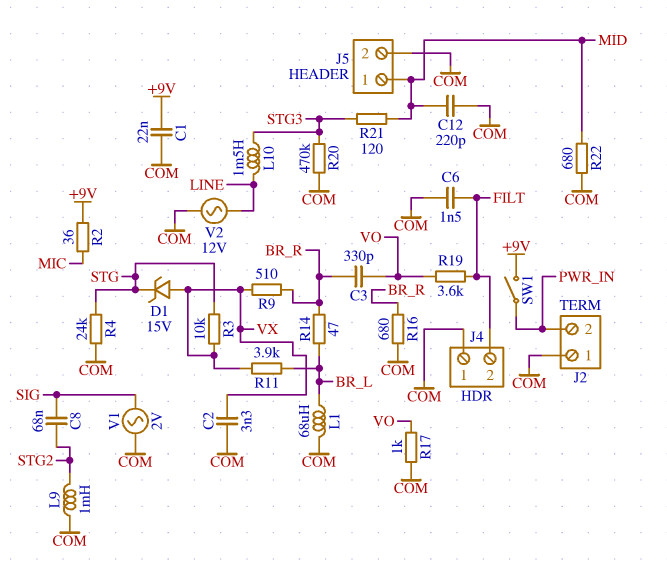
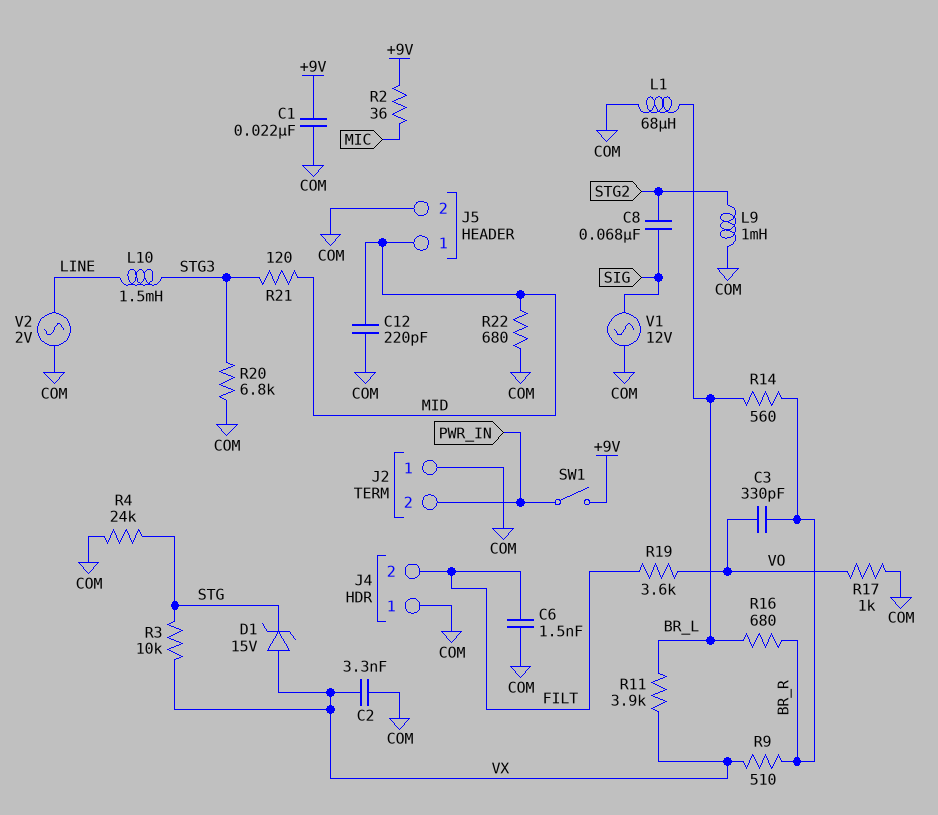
R14: 47 (BR_L, BR_R) -> 560 (BR_L, BR_R)
R16: 680 (BR_R, COM) -> 680 (BR_L, BR_R)
R20: 470k (COM, STG3) -> 6.8k (COM, STG3)
V1: AC 2V (COM, SIG) -> AC 12V (COM, SIG)
V2: AC 12V (COM, LINE) -> AC 2V (COM, LINE)

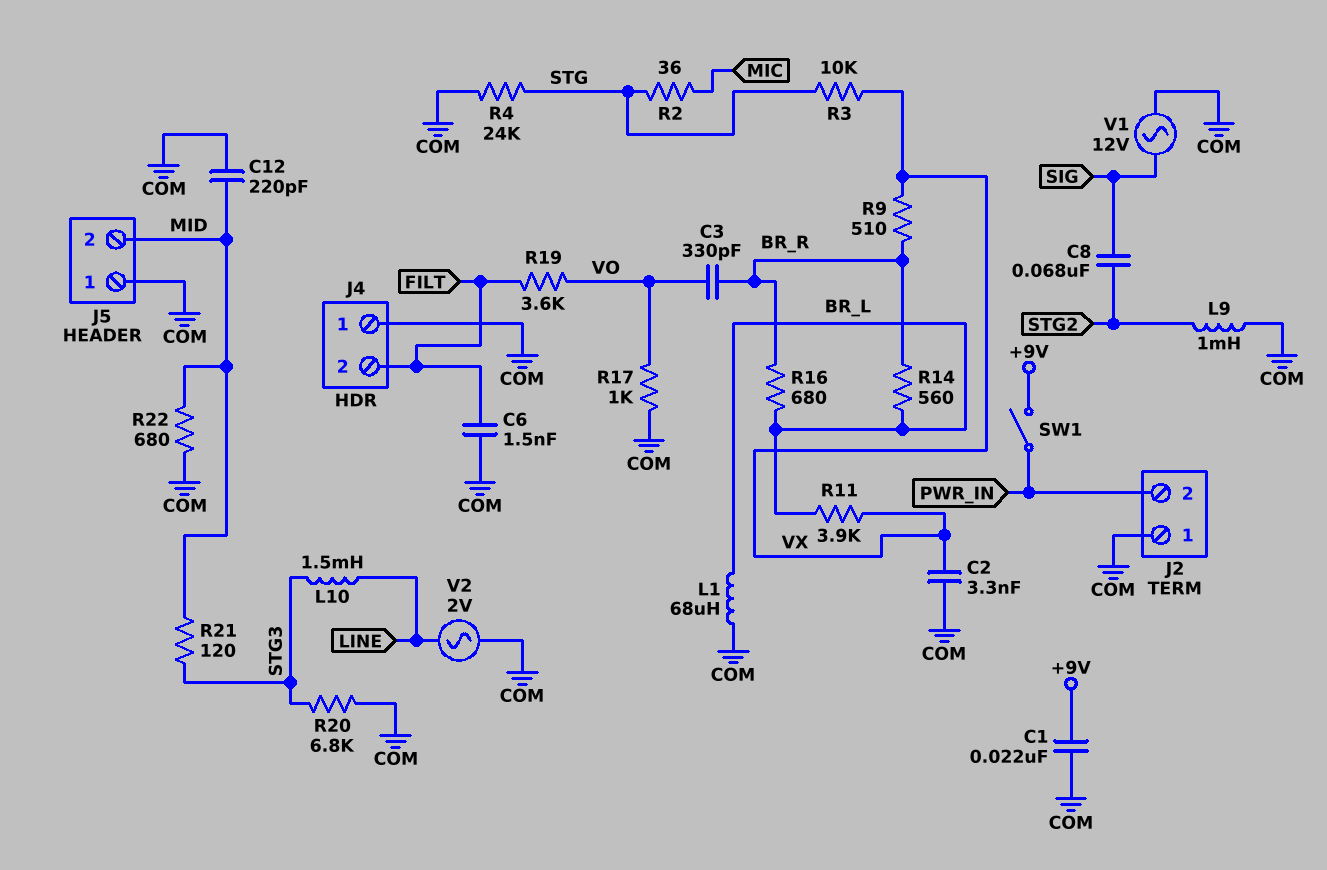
D1: zener 15V (A VX, K STG) -> none
J5 pin 1: MID -> COM
J5 pin 2: COM -> MID
R2: 36 (+9V, MIC) -> 36 (MIC, STG)

